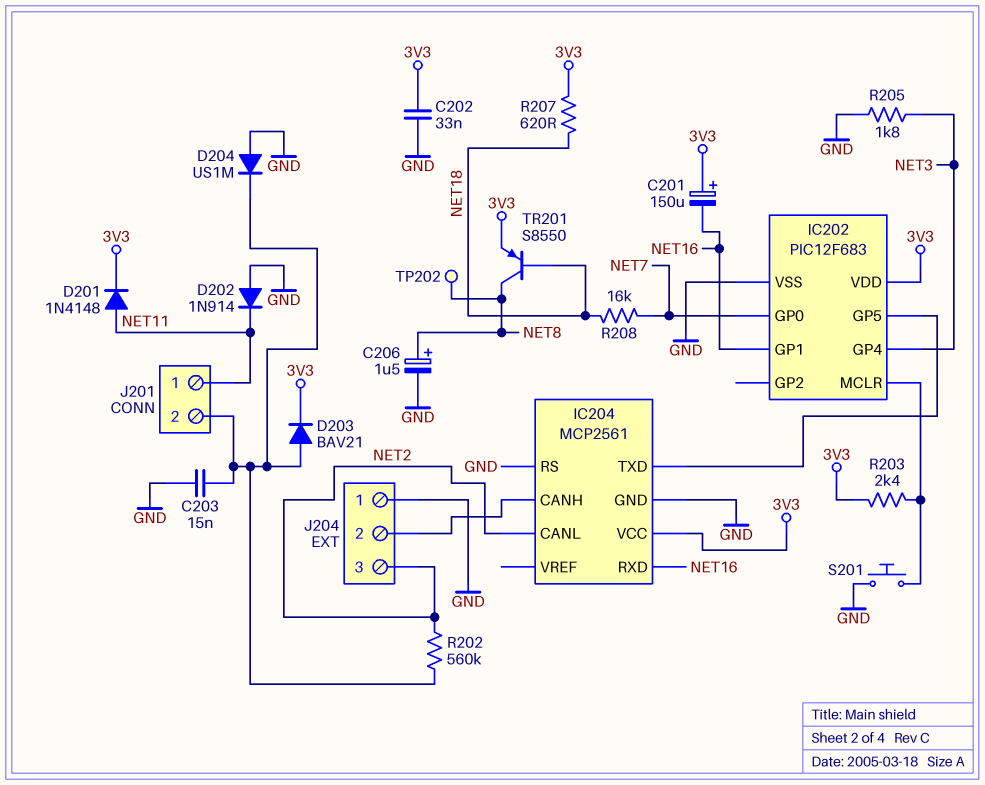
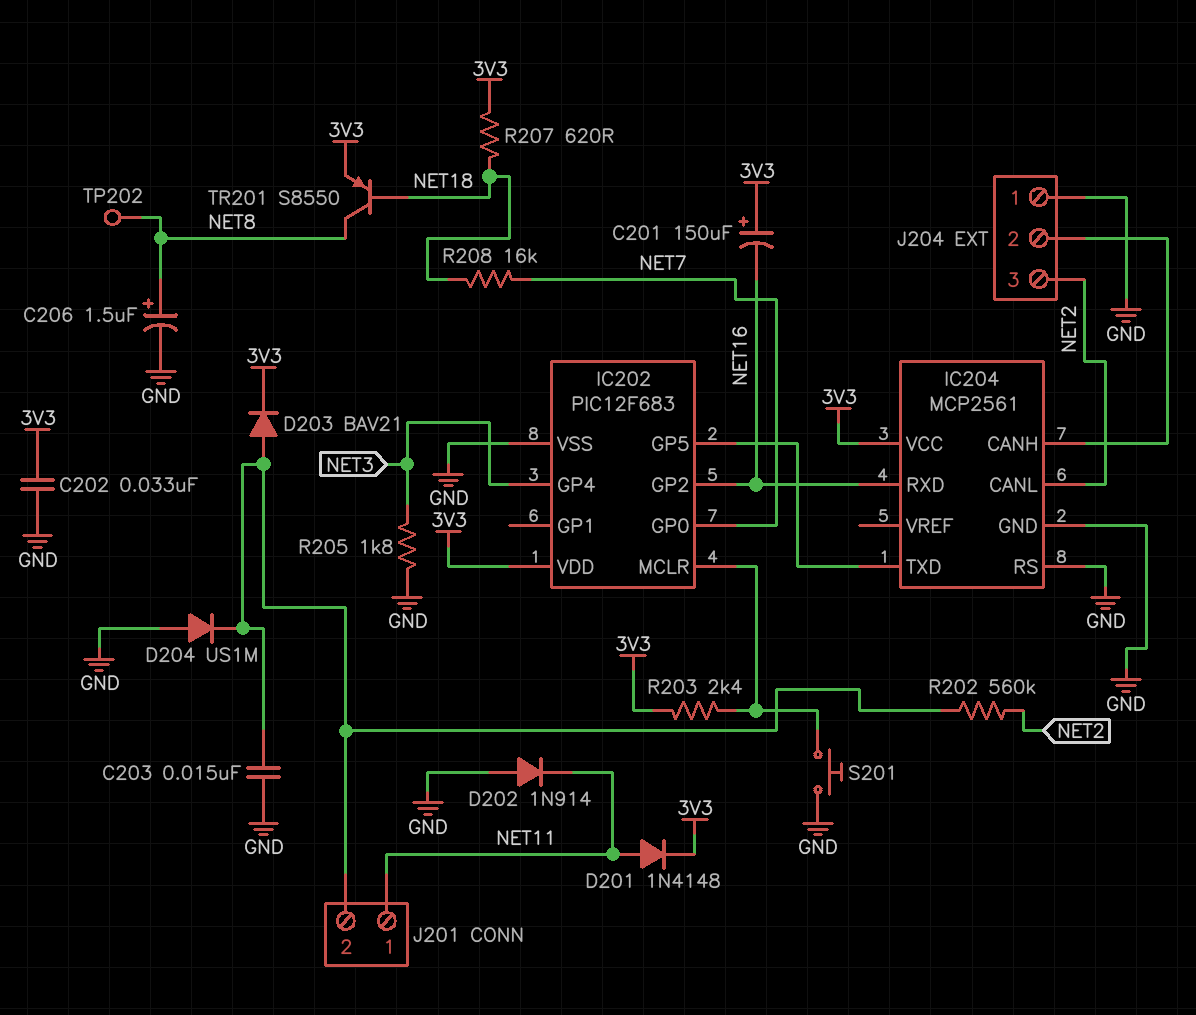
IC202 pin GP1: NET16 -> none
IC202 pin GP2: none -> NET16

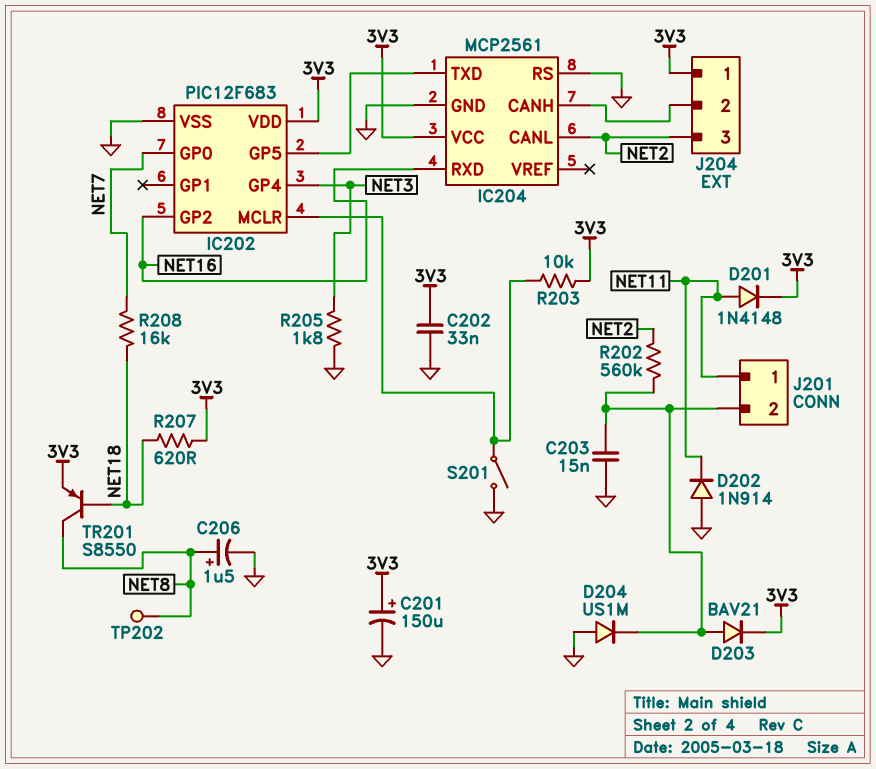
C201: 150uF (plus 3V3, minus NET16) -> 150uF (plus 3V3, minus GND)
J204 pin 1: GND -> 3V3
R203: 2.4k (3V3, IC202/MCLR) -> 10k (3V3, IC202/MCLR)
S201: button (GND, IC202/MCLR) -> switch (GND, IC202/MCLR)

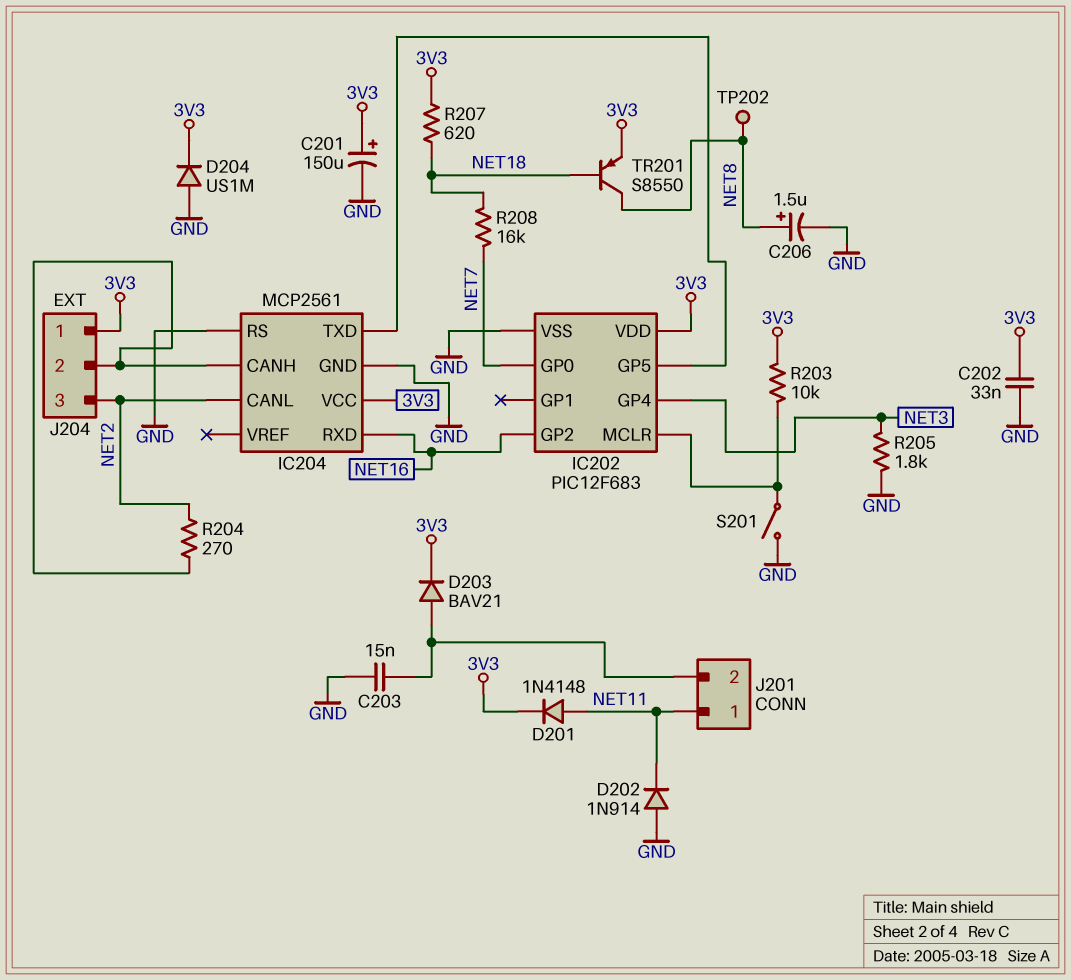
D204: diode US1M (A GND, K J201/2) -> diode US1M (A GND, K 3V3)
R202: 560k (J201/2, NET2) -> none
R204: none -> 270 (IC204/CANH, NET2)

